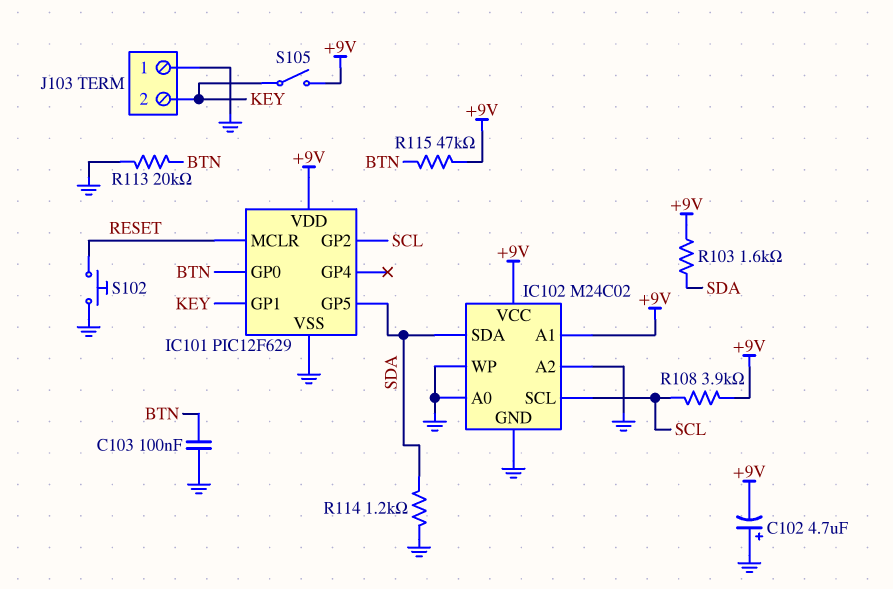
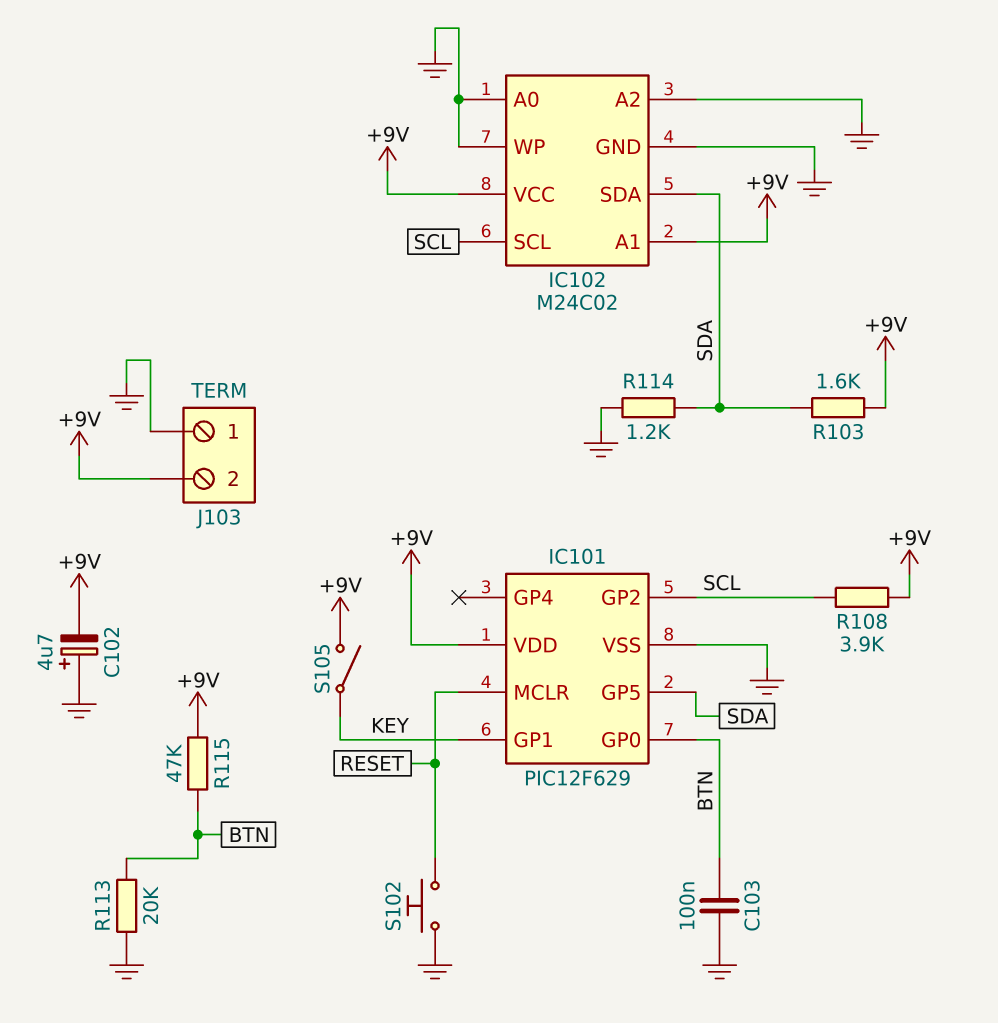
J103 pin 2: KEY -> +9V

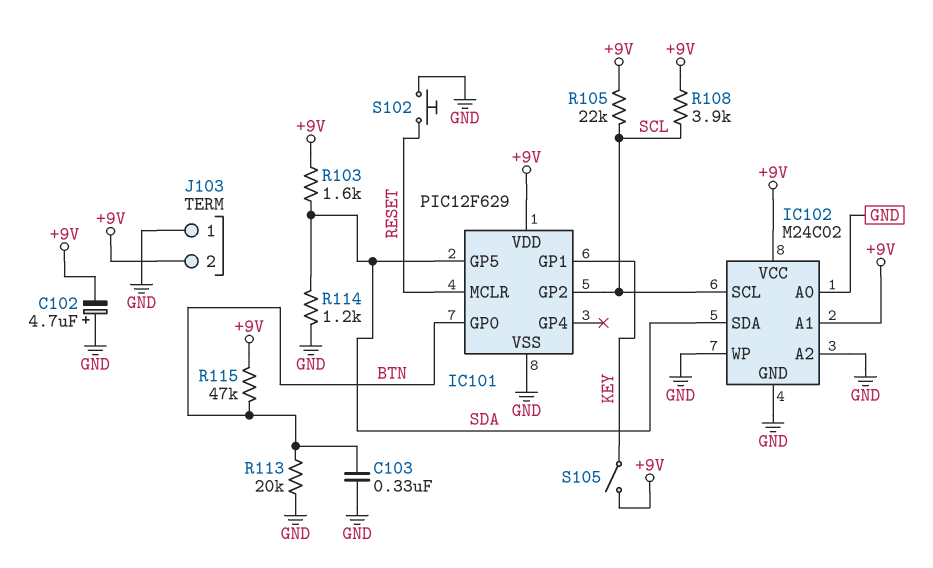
C103: 100nF (BTN, GND) -> 330nF (BTN, GND)
R105: none -> 22k (+9V, SCL)

